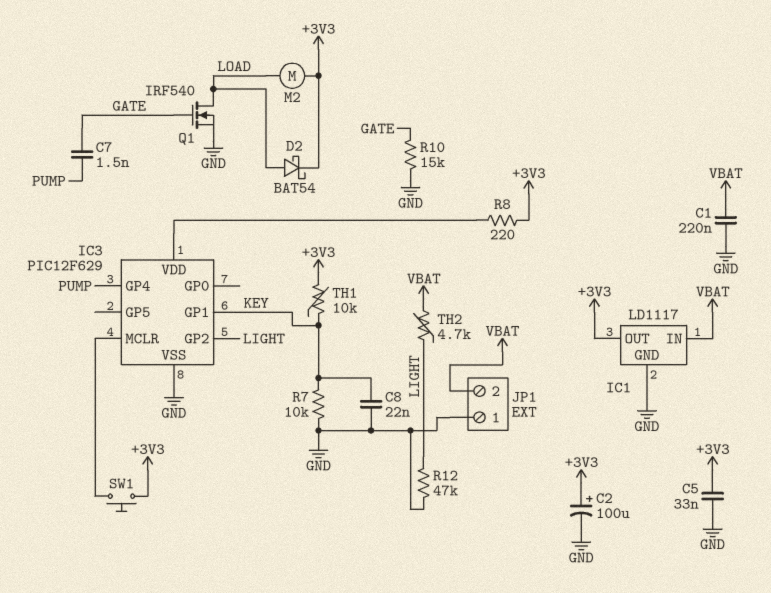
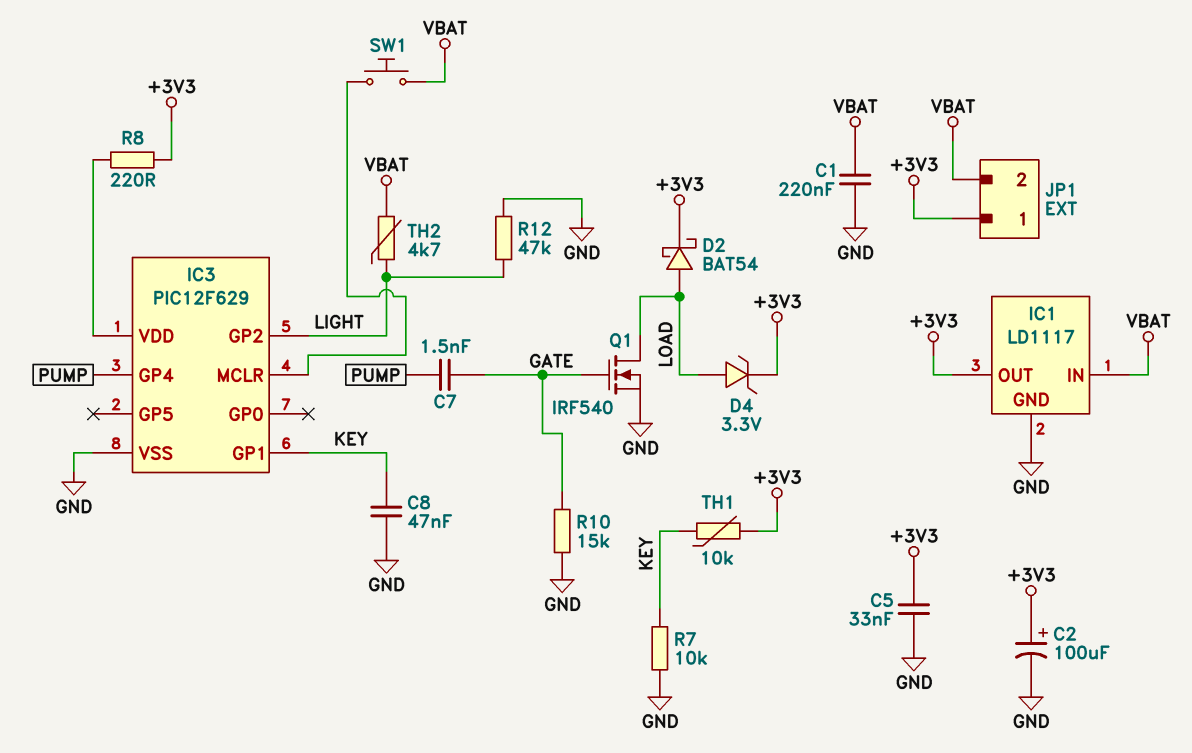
C8: 22nF (GND, KEY) -> 47nF (GND, KEY)
D4: none -> zener 3.3V (A LOAD, K +3V3)
JP1 pin 1: GND -> +3V3
M2: motor (+3V3, LOAD) -> none
SW1: button (+3V3, IC3/MCLR) -> button (IC3/MCLR, VBAT)

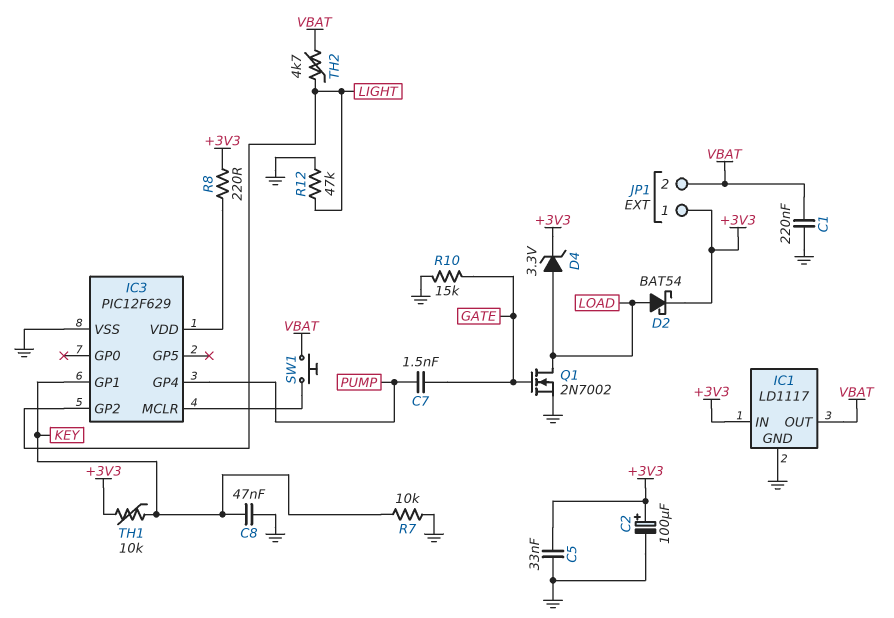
IC1 pin IN: VBAT -> +3V3
IC1 pin OUT: +3V3 -> VBAT
Q1: NMOS IRF540 (G GATE, D LOAD, S GND) -> NMOS 2N7002 (G GATE, D LOAD, S GND)

